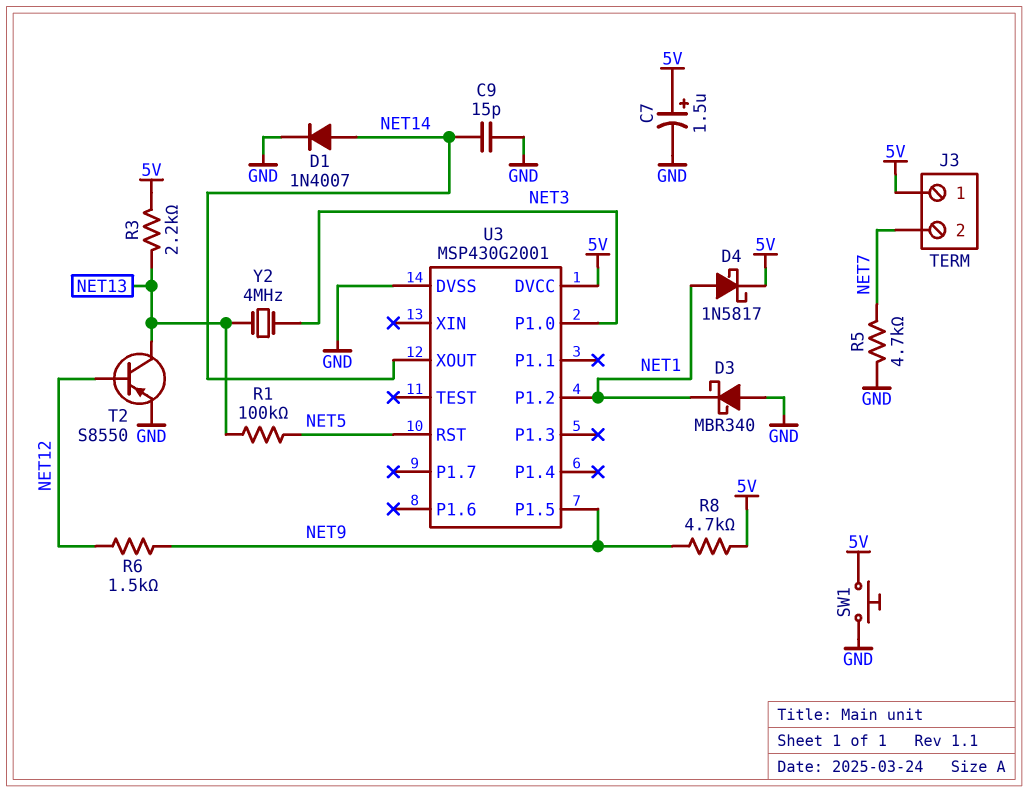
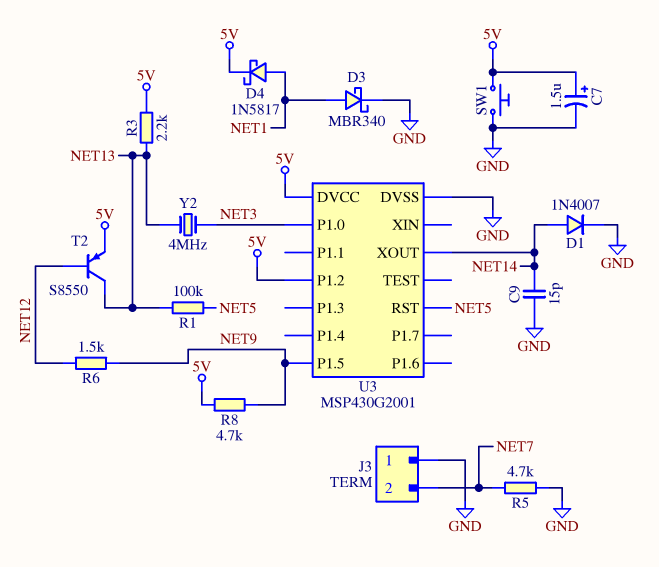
D3: schottky MBR340 (A GND, K NET1) -> schottky MBR340 (A NET1, K GND)
J3 pin 1: 5V -> GND
T2: PNP S8550 (B NET12, C NET13, E GND) -> PNP S8550 (B NET12, C NET13, E 5V)
U3 pin P1.2: NET1 -> 5V

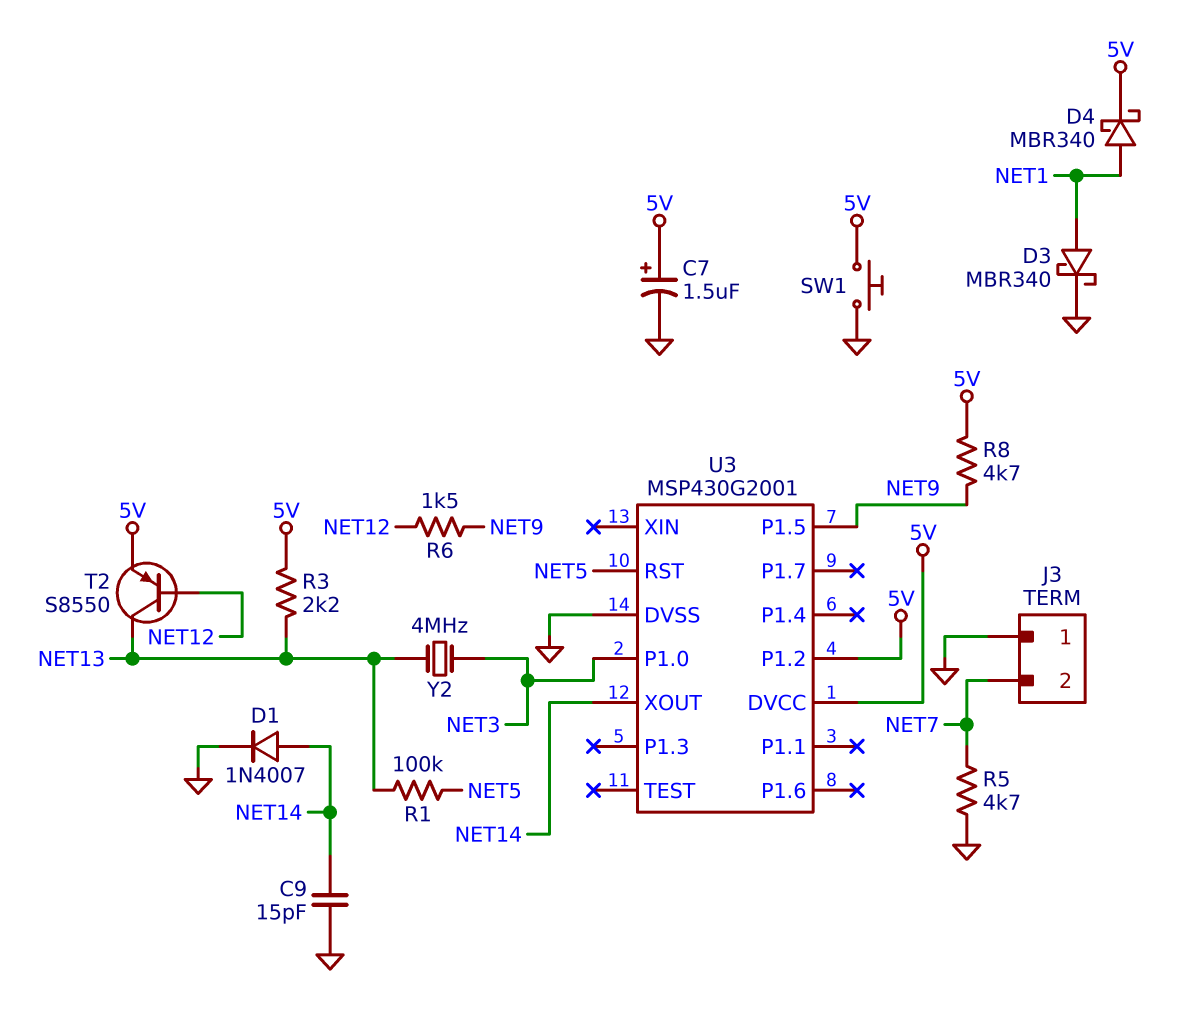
D4: schottky 1N5817 (A NET1, K 5V) -> schottky MBR340 (A NET1, K 5V)

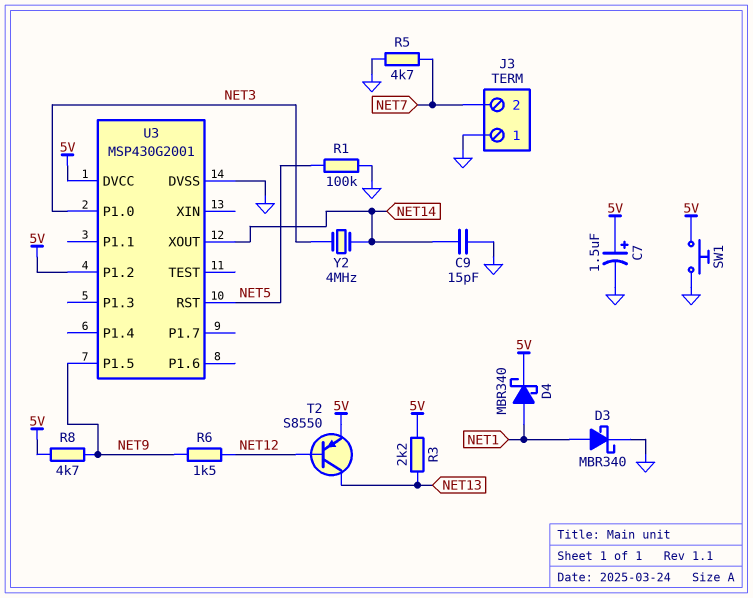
D1: diode 1N4007 (A NET14, K GND) -> none
R1: 100k (NET5, NET13) -> 100k (GND, NET5)
Y2: 4MHz (NET3, NET13) -> 4MHz (NET3, NET14)

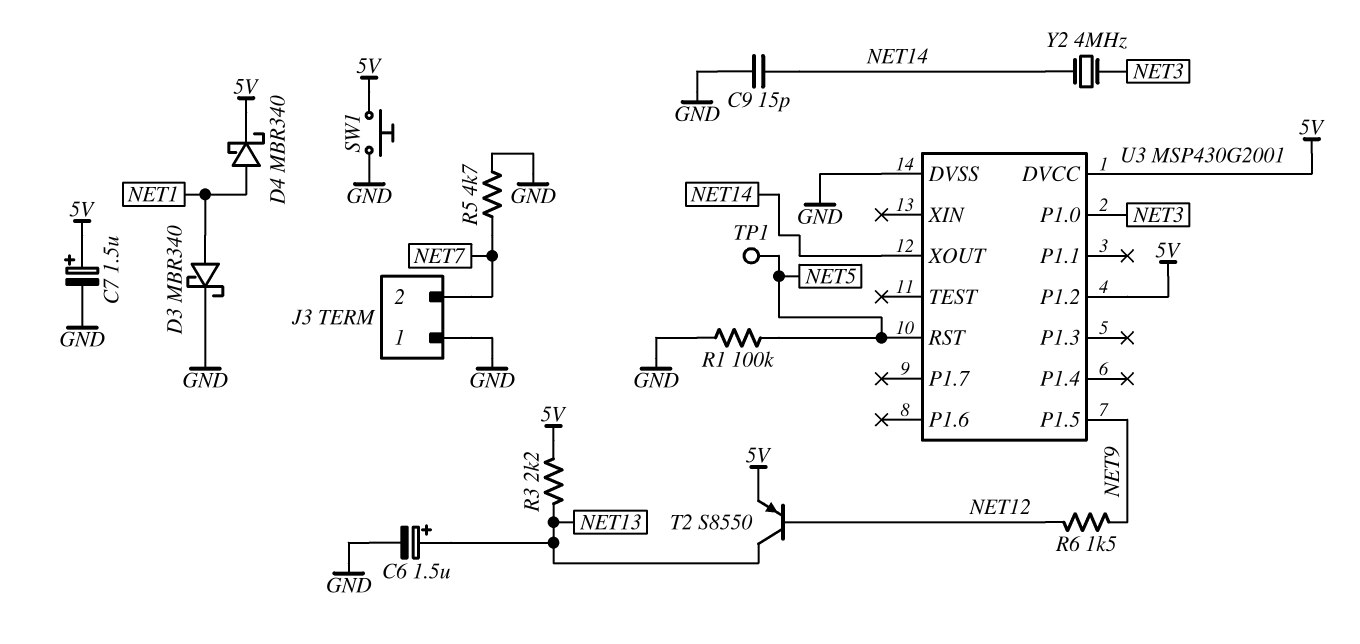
C6: none -> 1.5uF (plus NET13, minus GND)
R8: 4.7k (5V, NET9) -> none
TP1: none -> test point (NET5)

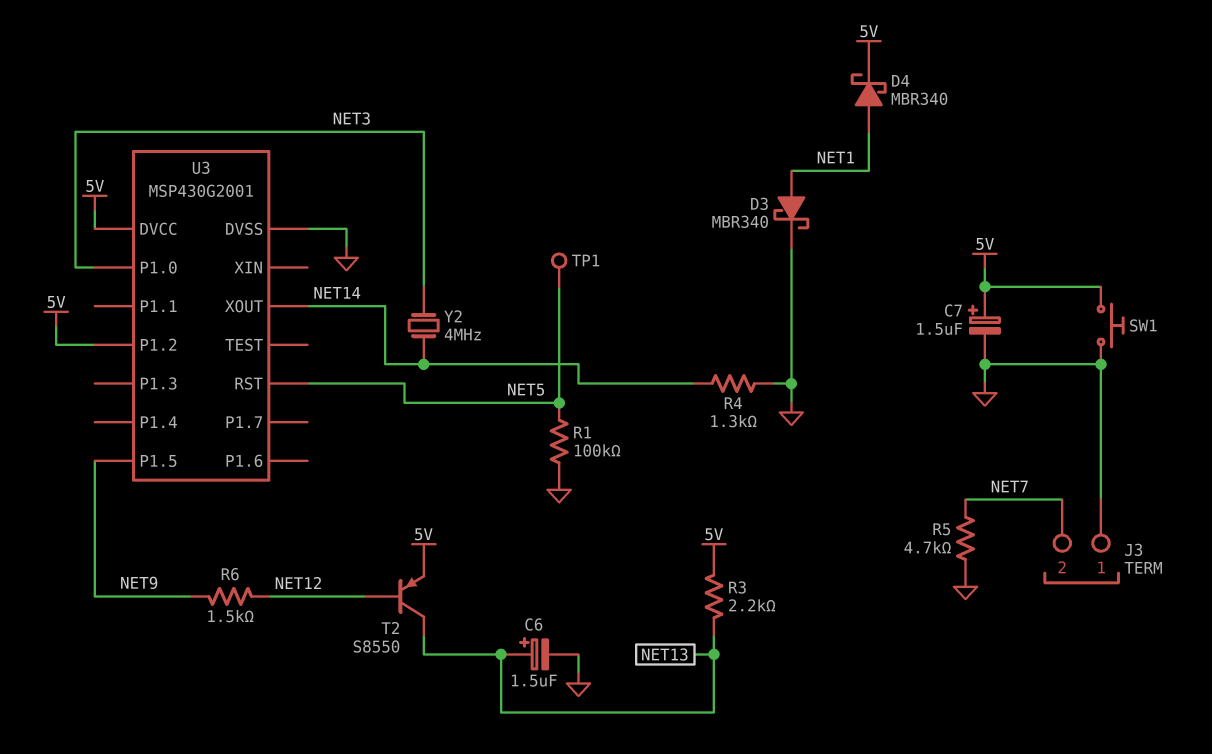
C9: 15pF (GND, NET14) -> none
R4: none -> 1.3k (GND, NET14)

